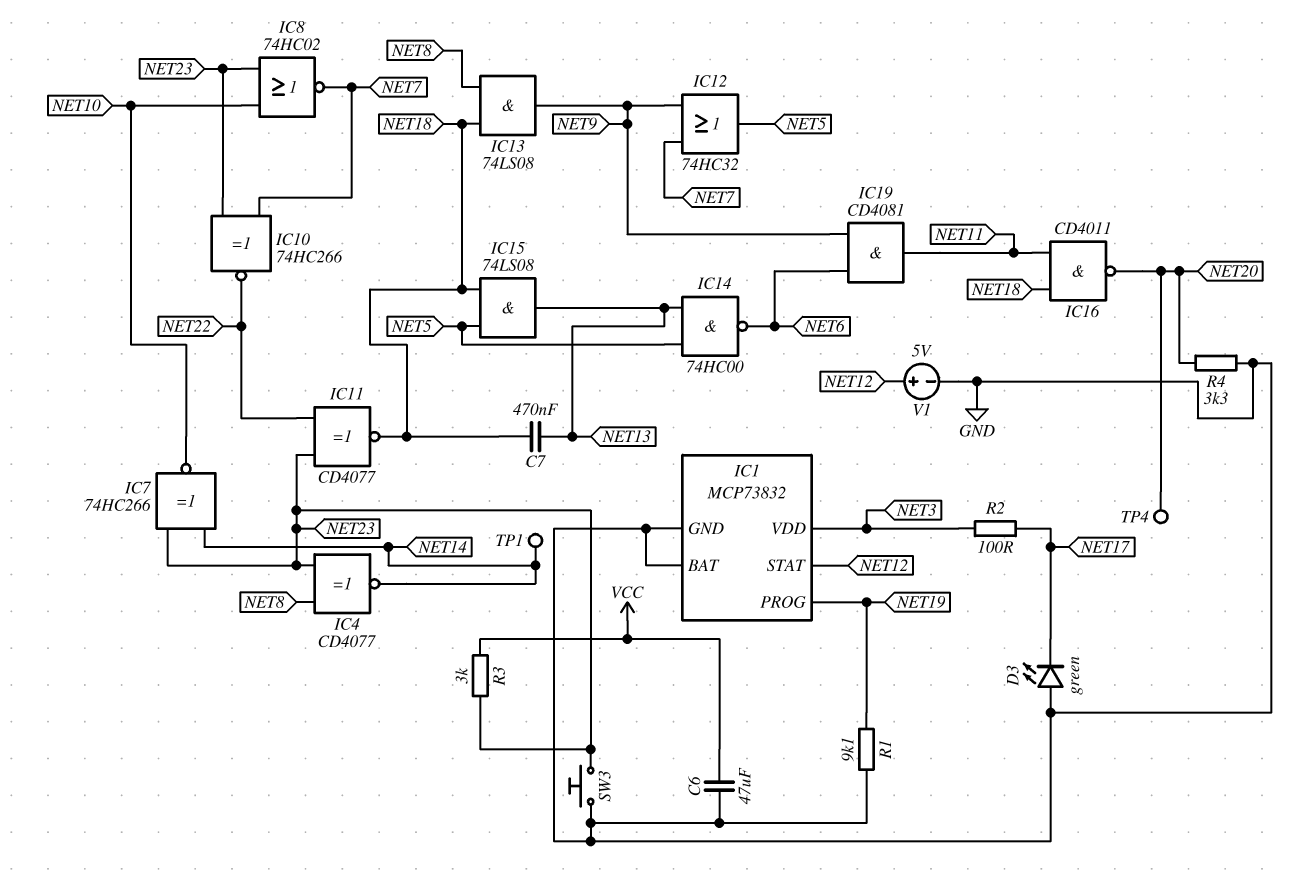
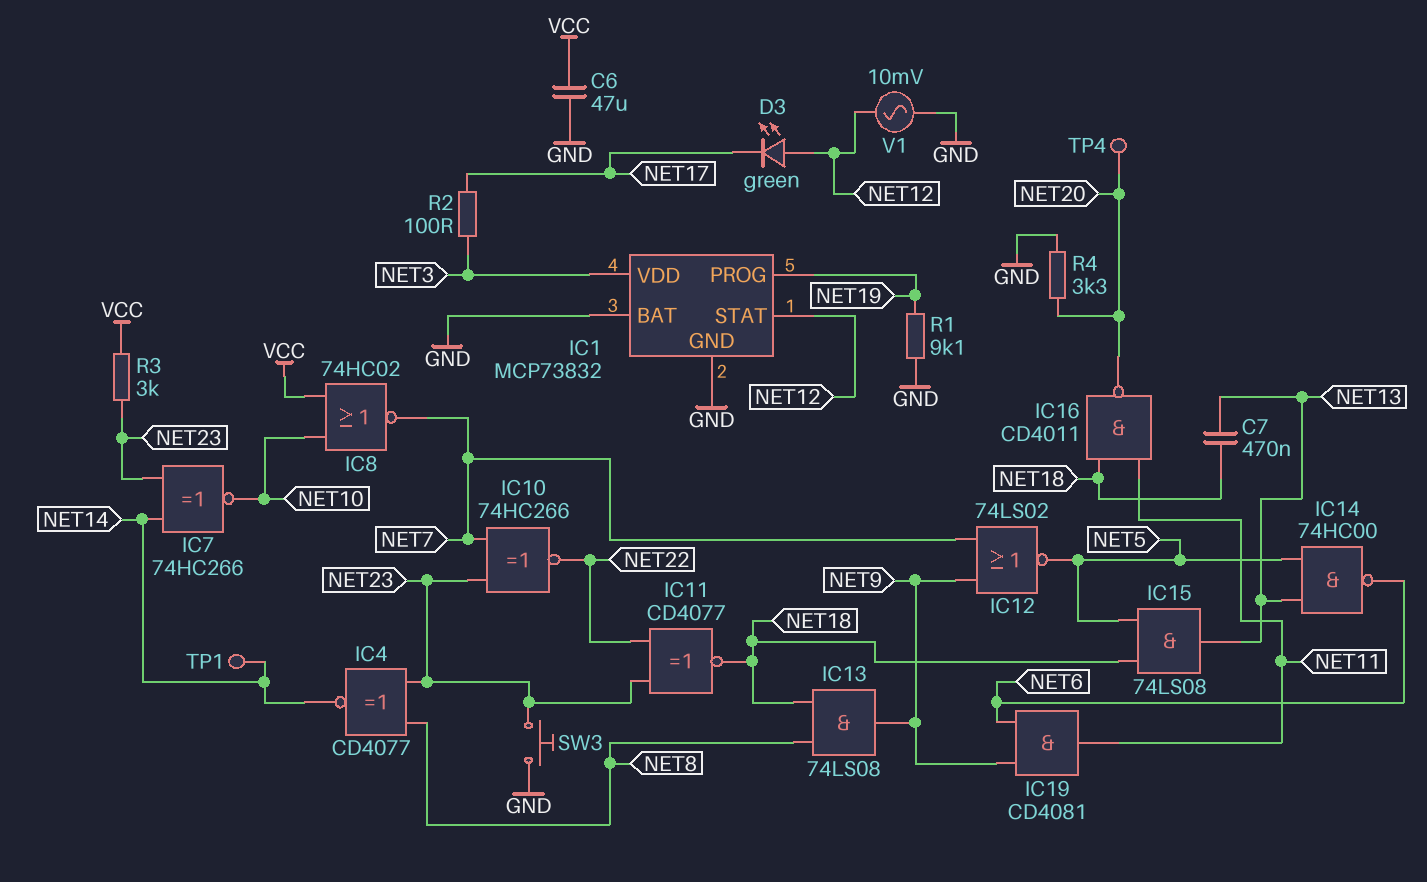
D3: LED green (A GND, K NET17) -> LED green (A NET12, K NET17)
IC8: NOR 74HC02 (in NET10, in NET23, out NET7) -> NOR 74HC02 (in NET10, in VCC, out NET7)
IC12: OR 74HC32 (in NET7, in NET9, out NET5) -> NOR 74LS02 (in NET7, in NET9, out NET5)
V1: 5V (plus NET12, minus GND) -> AC 10mV (GND, NET12)

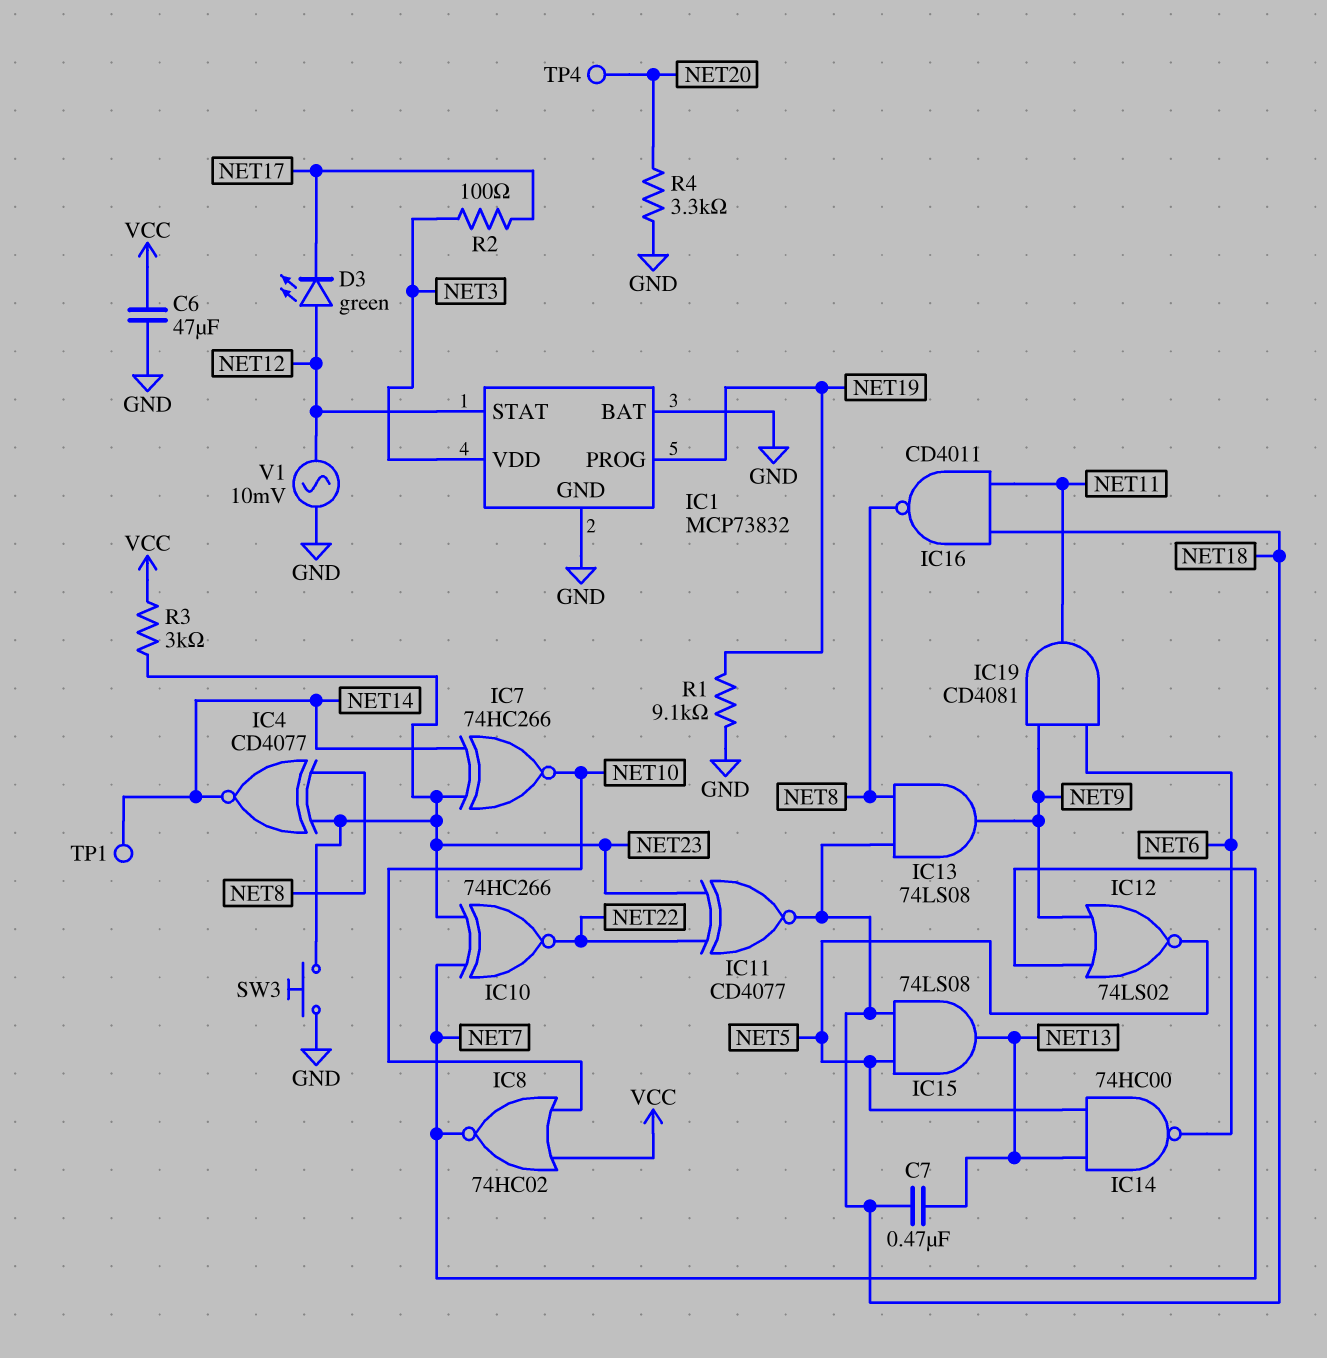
IC16: NAND CD4011 (in NET11, in NET18, out NET20) -> NAND CD4011 (in NET11, in NET18, out NET8)

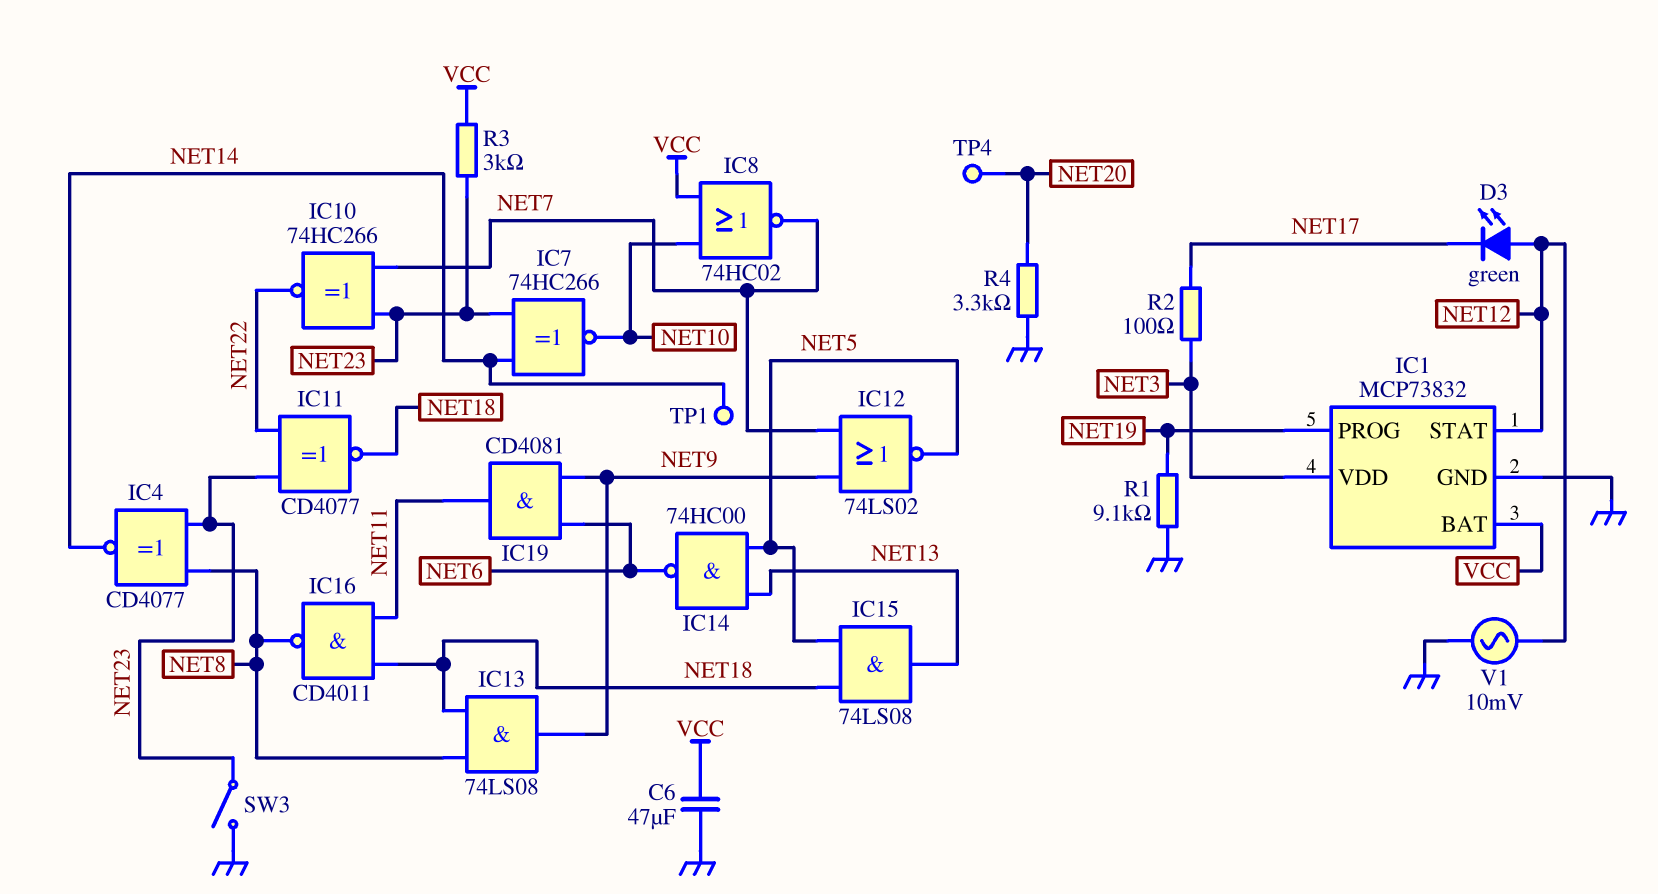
C7: 470nF (NET13, NET18) -> none
IC1 pin BAT: GND -> VCC
SW3: button (GND, NET23) -> switch (GND, NET23)

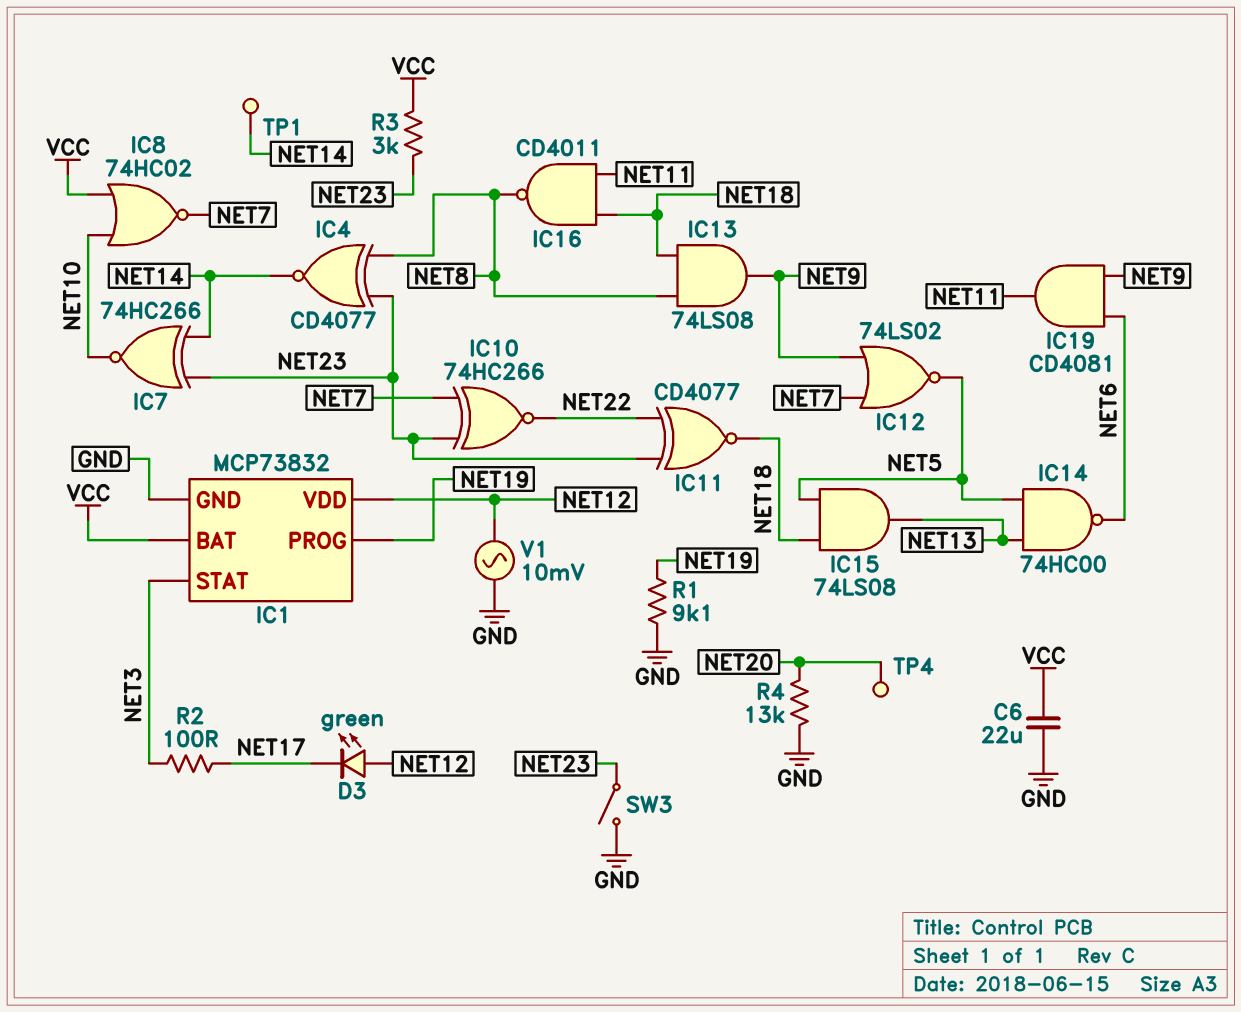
C6: 47uF (GND, VCC) -> 22uF (GND, VCC)
IC1 pin STAT: NET12 -> NET3
IC1 pin VDD: NET3 -> NET12
R4: 3.3k (GND, NET20) -> 13k (GND, NET20)

